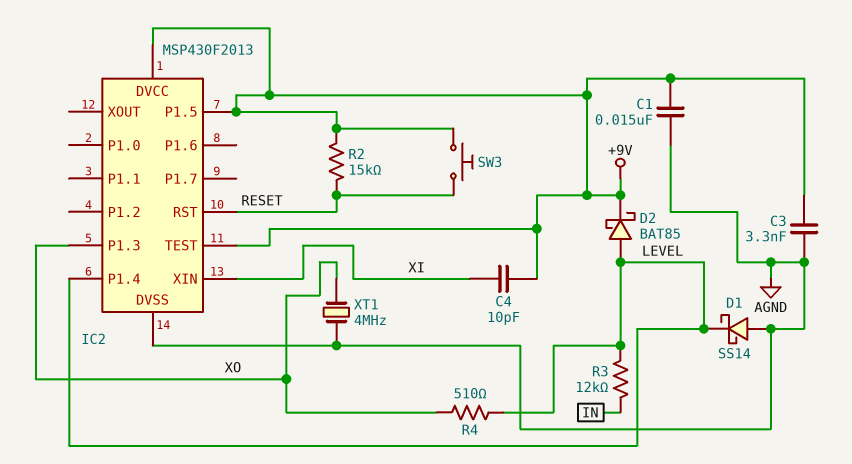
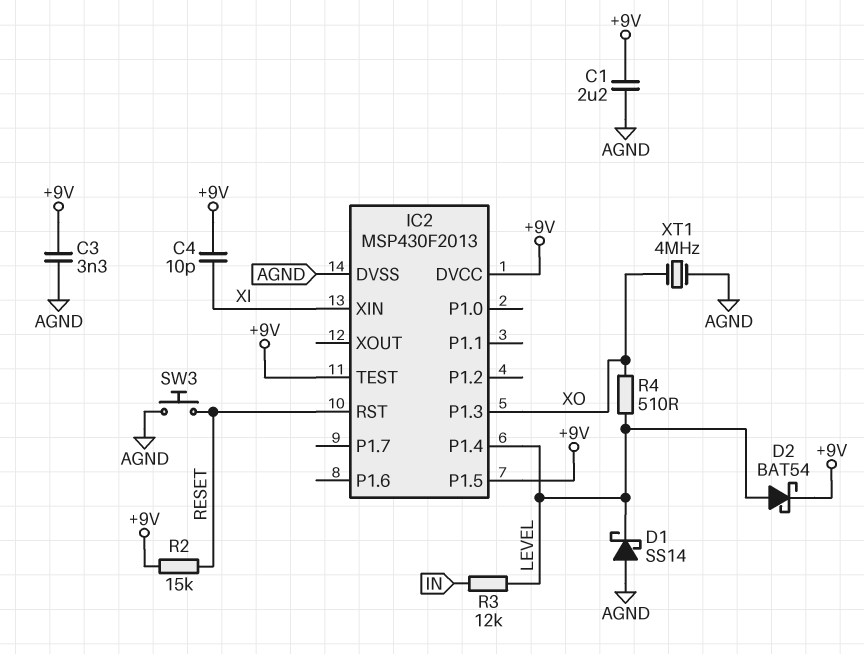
C1: 15nF (+9V, AGND) -> 2.2uF (+9V, AGND)
D2: schottky BAT85 (A LEVEL, K +9V) -> schottky BAT54 (A LEVEL, K +9V)
SW3: button (+9V, RESET) -> button (AGND, RESET)

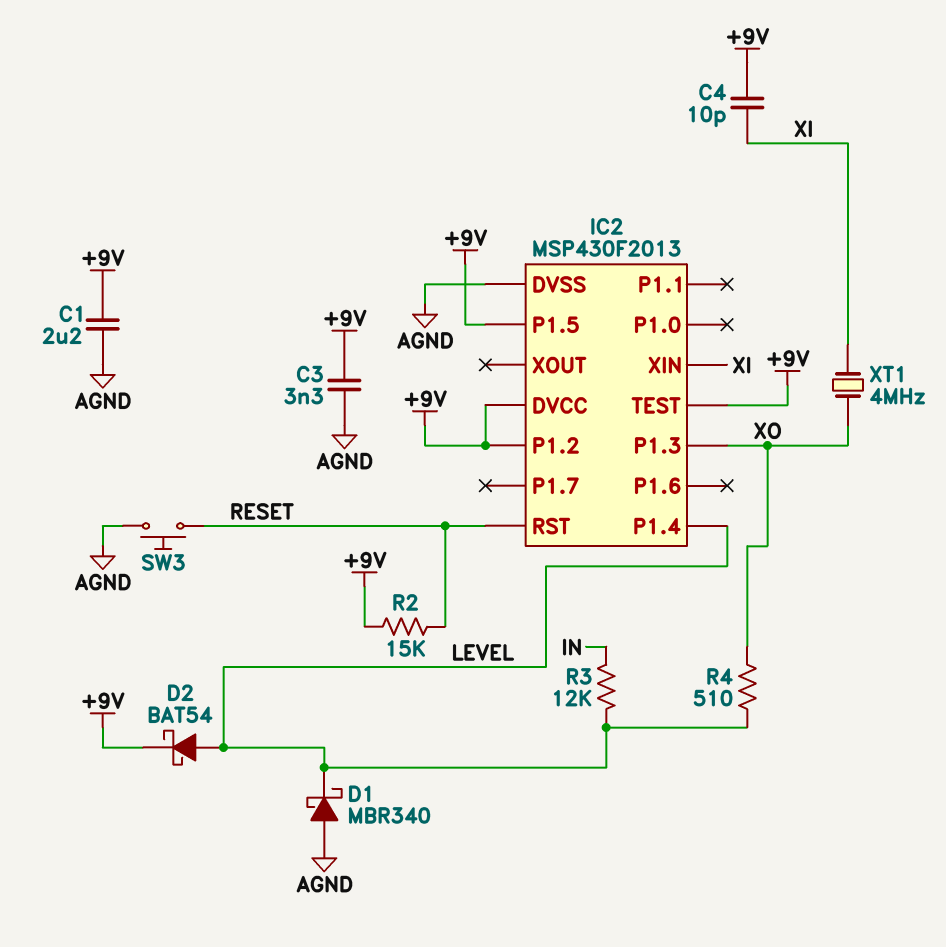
D1: schottky SS14 (A AGND, K LEVEL) -> schottky MBR340 (A AGND, K LEVEL)
IC2 pin P1.2: none -> +9V
XT1: 4MHz (AGND, XO) -> 4MHz (XI, XO)

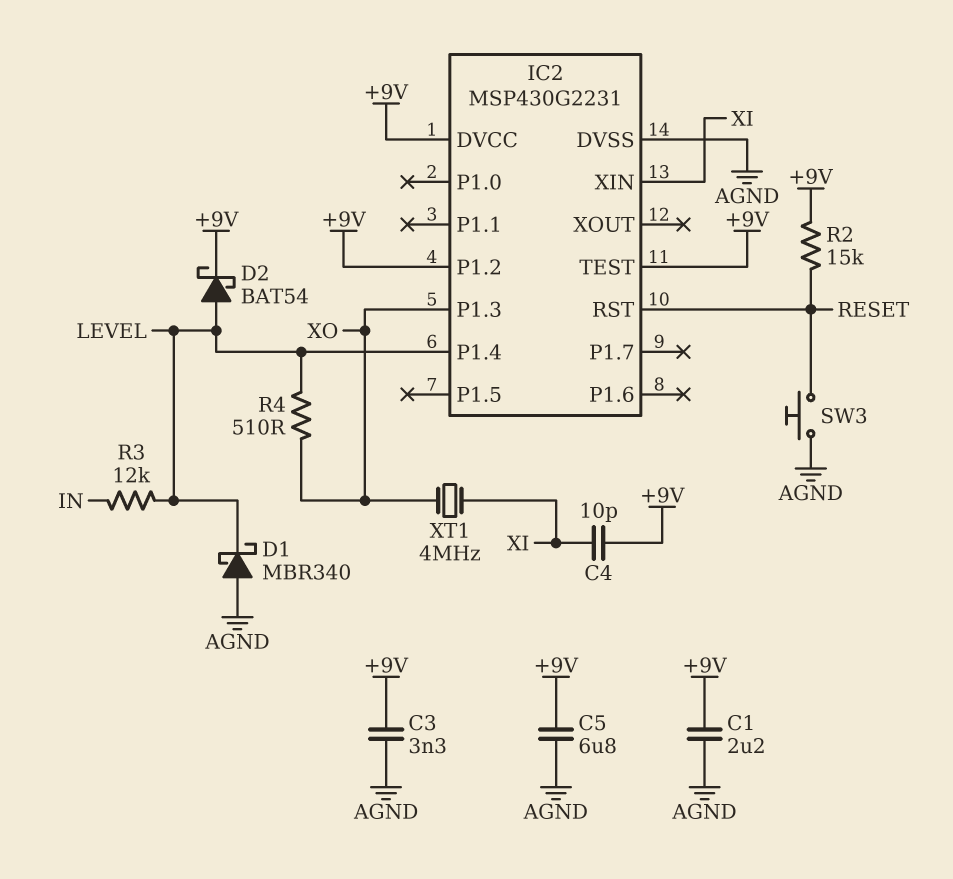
C5: none -> 6.8uF (+9V, AGND)
IC2: MSP430F2013 -> MSP430G2231
IC2 pin P1.5: +9V -> none

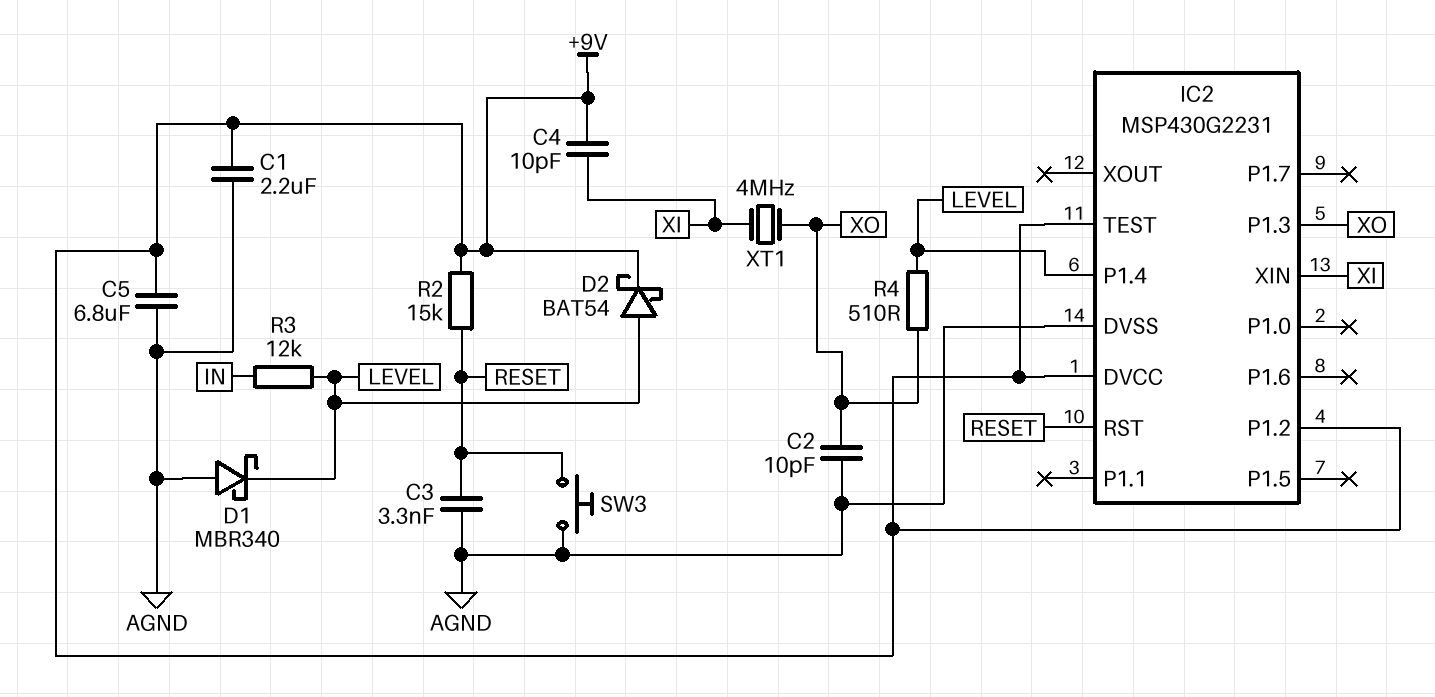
C2: none -> 10pF (AGND, XO)
C3: 3.3nF (+9V, AGND) -> 3.3nF (AGND, RESET)

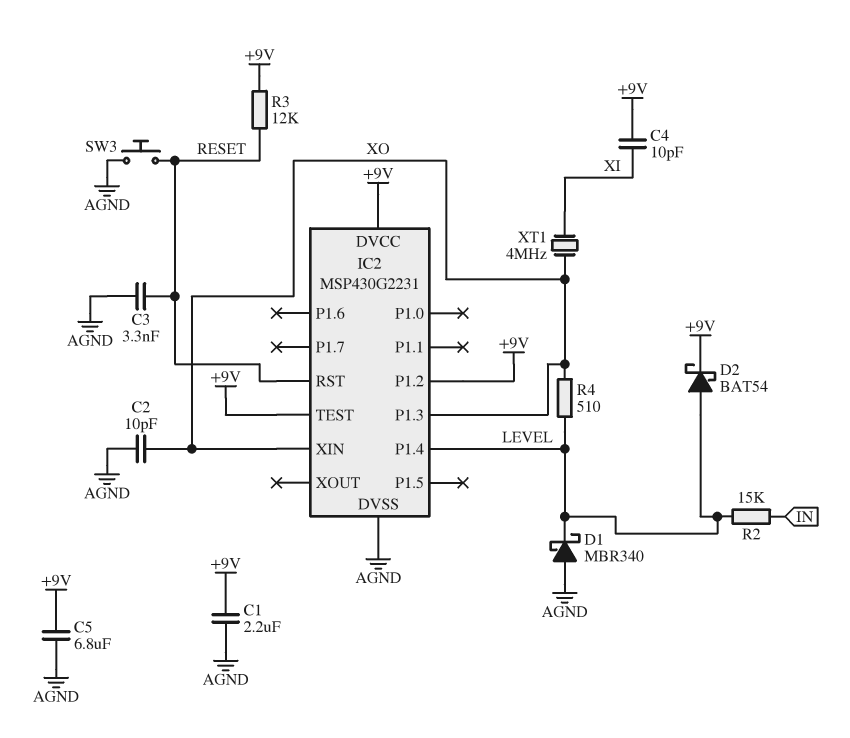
IC2 pin XIN: XI -> XO
R2: 15k (+9V, RESET) -> 15k (IN, LEVEL)
R3: 12k (IN, LEVEL) -> 12k (+9V, RESET)

